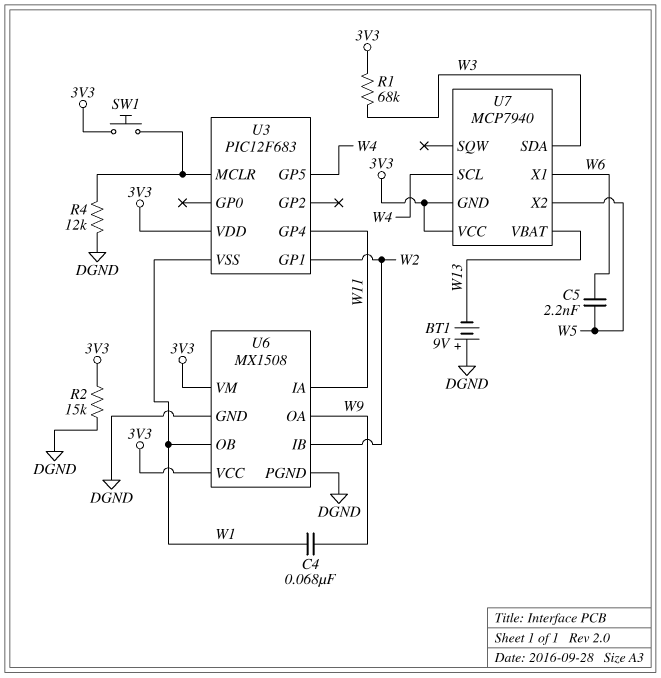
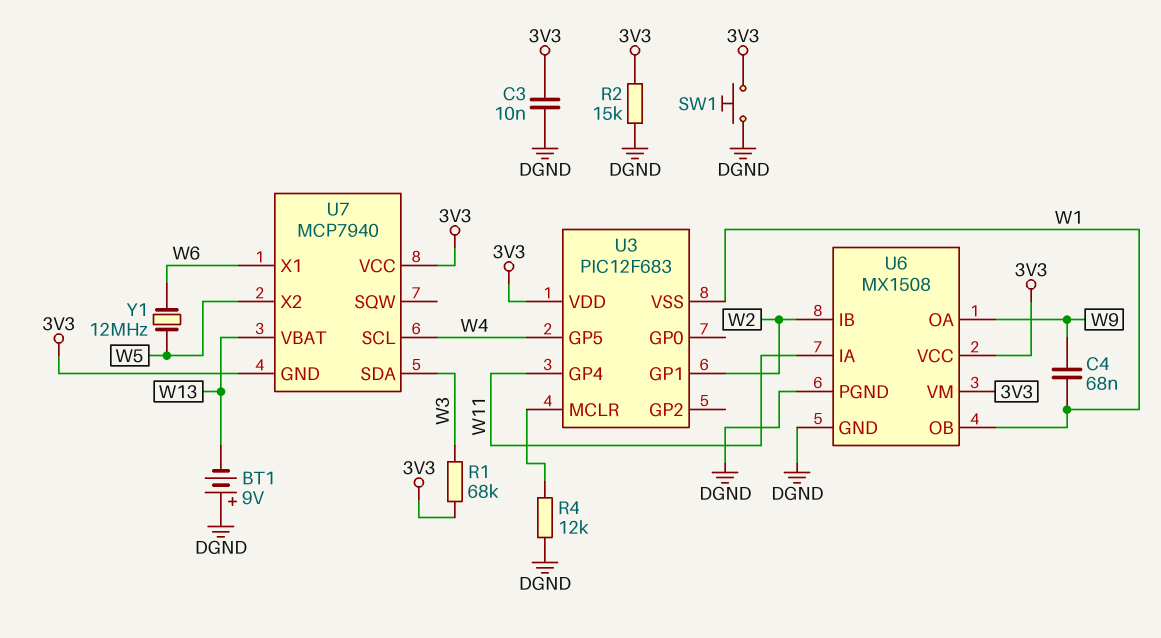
C3: none -> 10nF (3V3, DGND)
C5: 2.2nF (W5, W6) -> none
SW1: button (3V3, U3/MCLR) -> button (3V3, DGND)
Y1: none -> 12MHz (W5, W6)

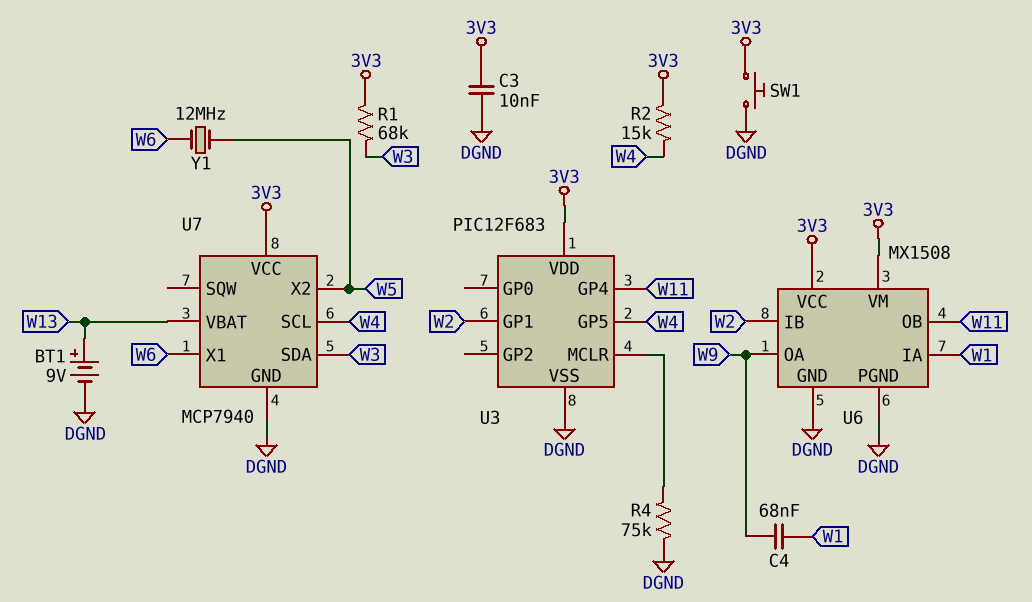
BT1: 9V (plus DGND, minus W13) -> 9V (plus W13, minus DGND)
R2: 15k (3V3, DGND) -> 15k (3V3, W4)
R4: 12k (DGND, U3/MCLR) -> 75k (DGND, U3/MCLR)
U3 pin VSS: W1 -> DGND
U6 pin IA: W11 -> W1
U6 pin OB: W1 -> W11
U7 pin GND: 3V3 -> DGND

